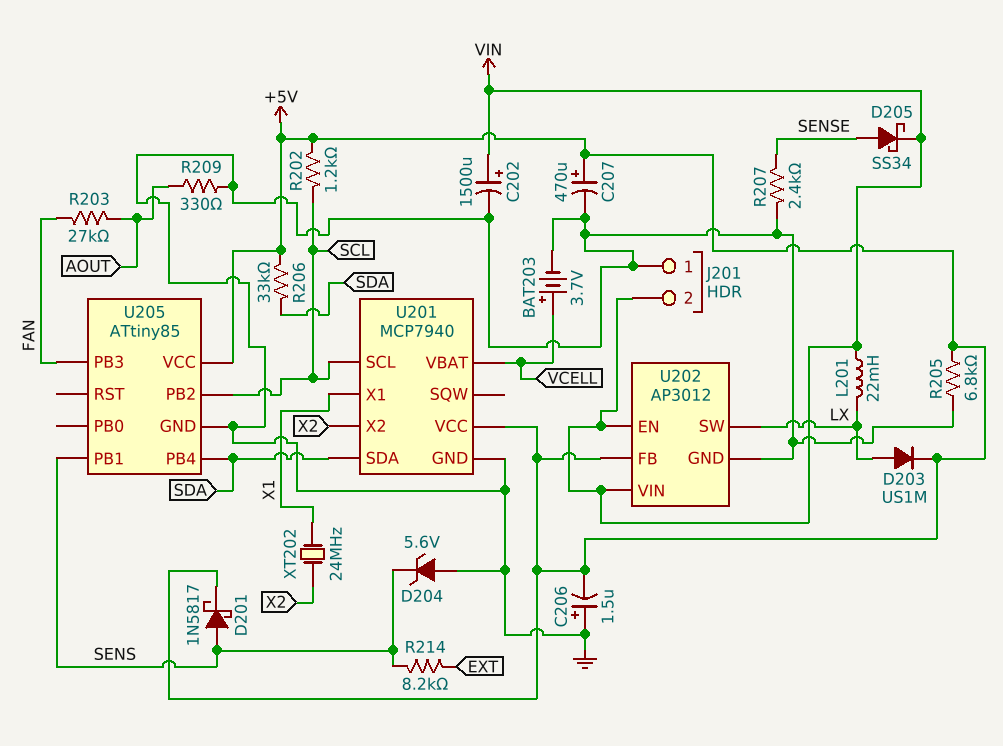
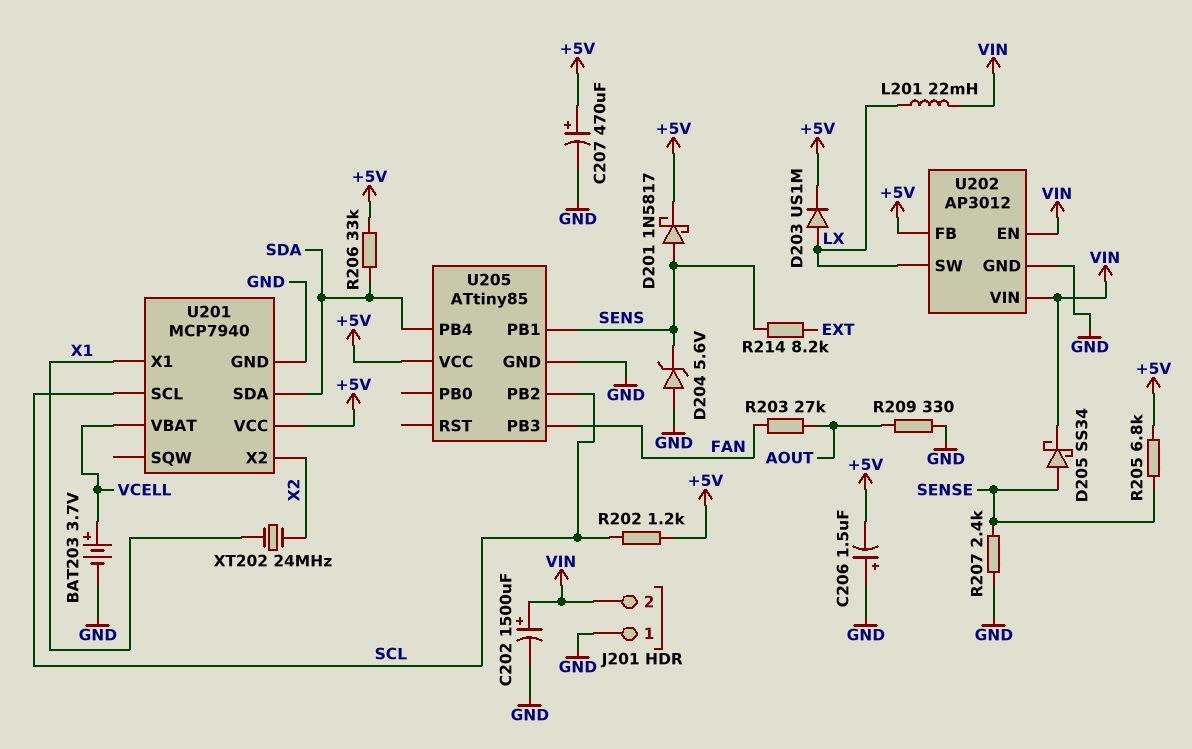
R205: 6.8k (+5V, GND) -> 6.8k (+5V, SENSE)

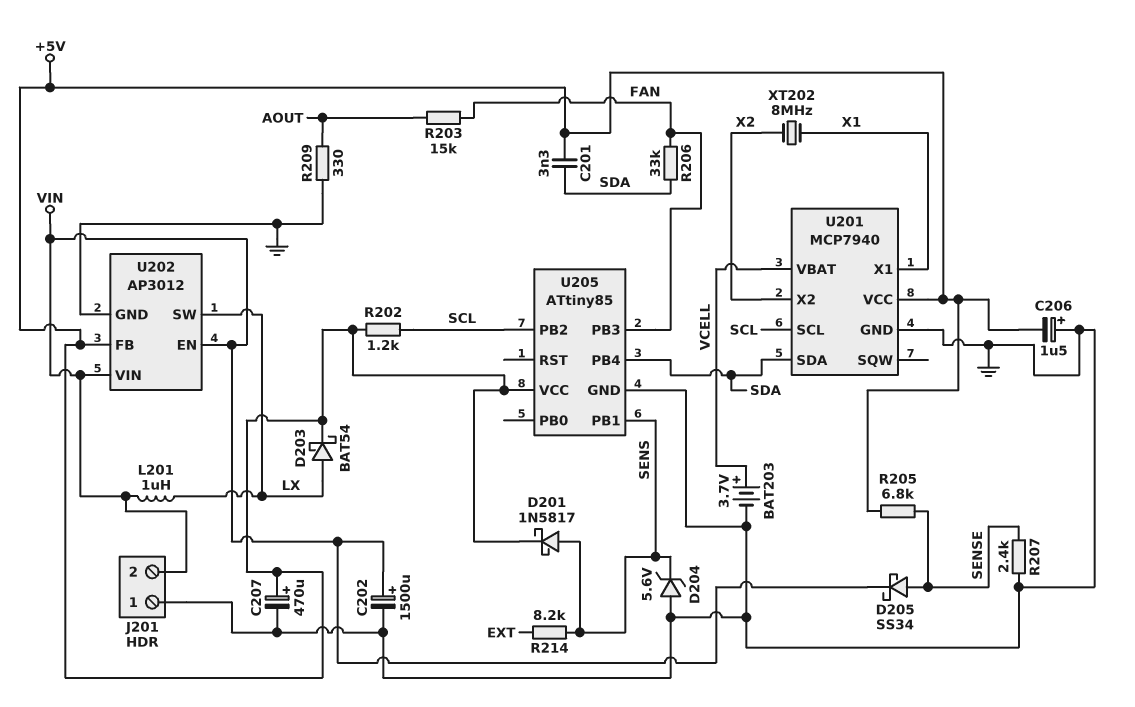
C201: none -> 3.3nF (+5V, SDA)
D203: diode US1M (A LX, K +5V) -> schottky BAT54 (A LX, K +5V)
L201: 22mH (LX, VIN) -> 1uH (LX, VIN)
R203: 27k (AOUT, FAN) -> 15k (AOUT, FAN)
R206: 33k (+5V, SDA) -> 33k (FAN, SDA)
XT202: 24MHz (X1, X2) -> 8MHz (X1, X2)

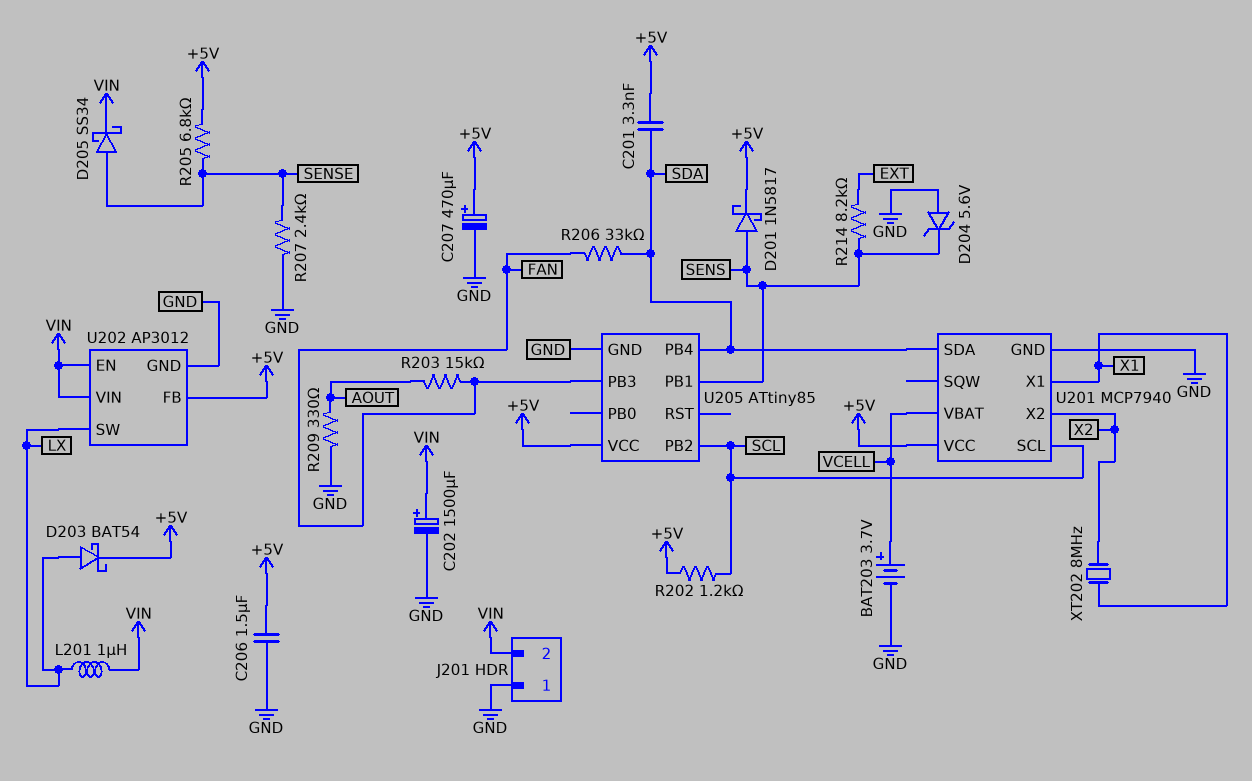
C206: 1.5uF (plus GND, minus +5V) -> 1.5uF (+5V, GND)

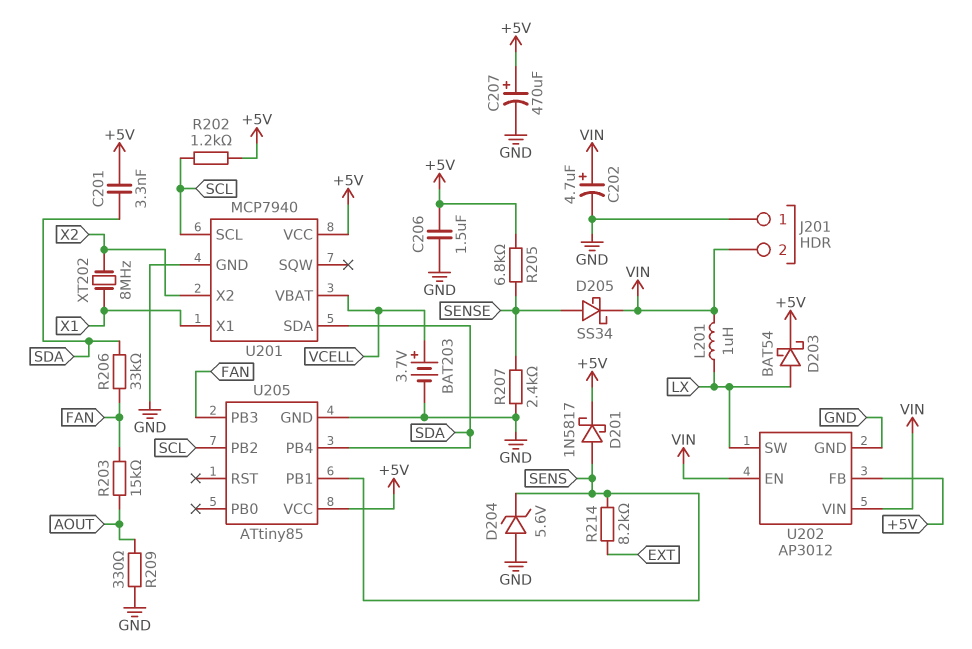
C202: 1500uF (plus VIN, minus GND) -> 4.7uF (plus VIN, minus GND)

